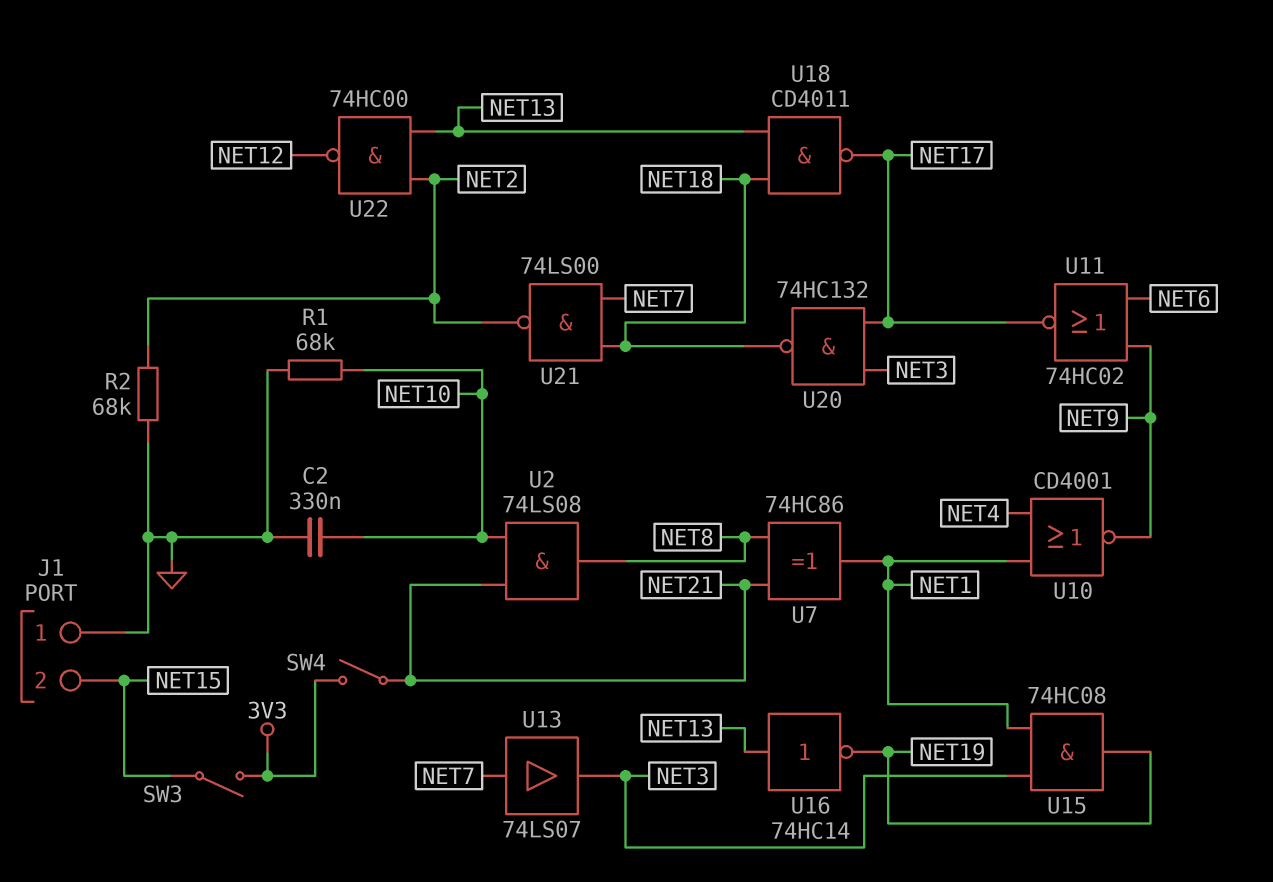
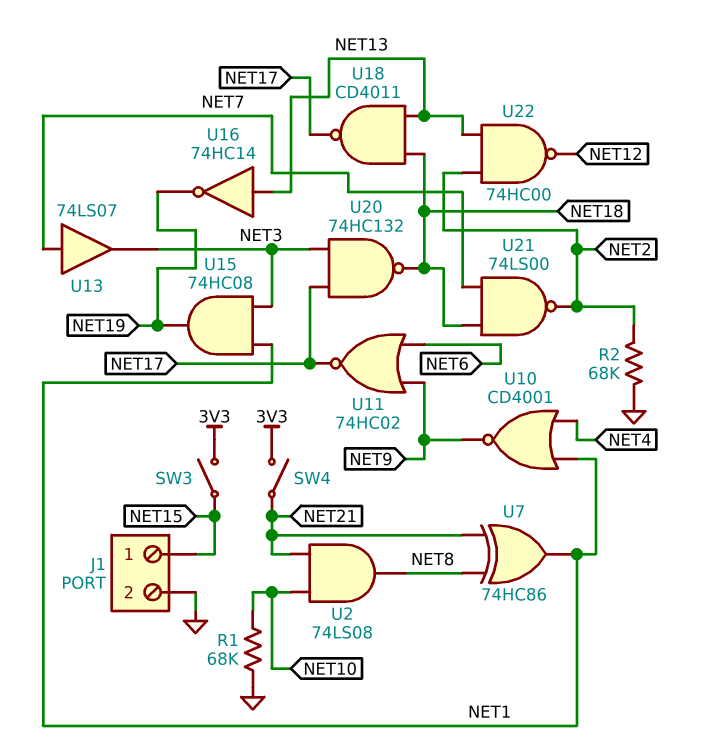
C2: 330nF (GND, NET10) -> none
J1 pin 1: GND -> NET15
J1 pin 2: NET15 -> GND

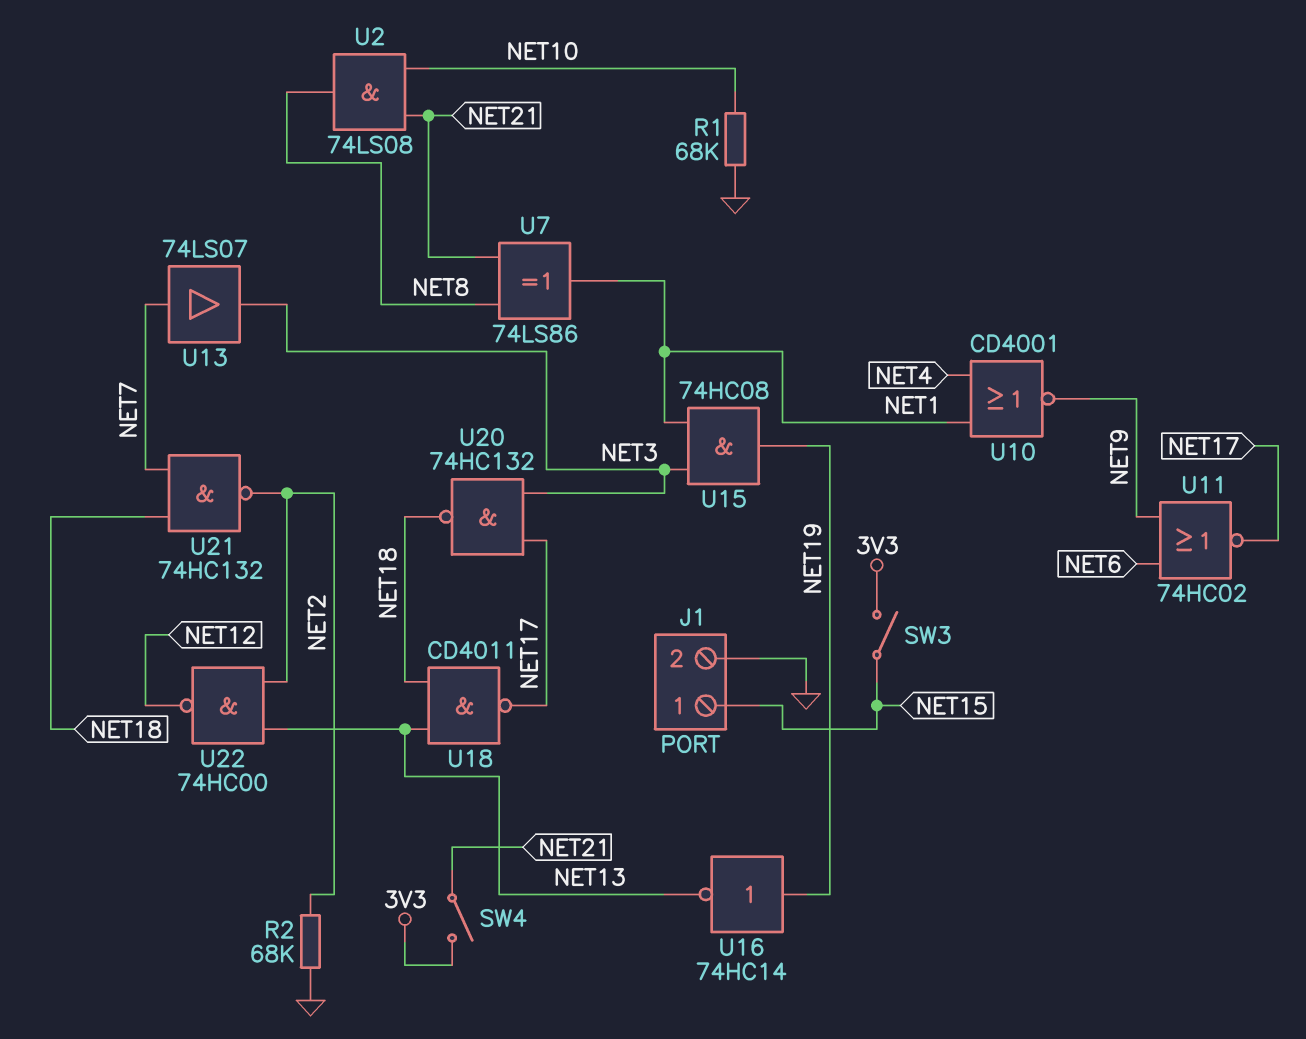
U7: XOR 74HC86 (in NET8, in NET21, out NET1) -> XOR 74LS86 (in NET8, in NET21, out NET1)
U16: NOT 74HC14 (in NET13, out NET19) -> NOT 74HC14 (in NET19, out NET13)
U21: NAND 74LS00 (in NET7, in NET18, out NET2) -> NAND 74HC132 (in NET7, in NET18, out NET2)

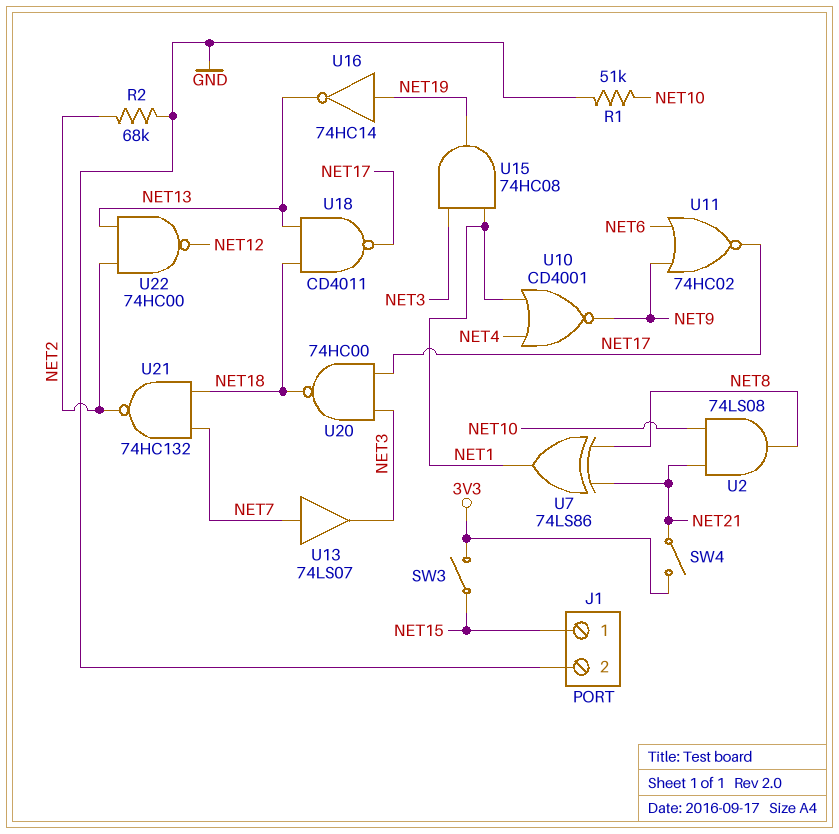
R1: 68k (GND, NET10) -> 51k (GND, NET10)
U20: NAND 74HC132 (in NET3, in NET17, out NET18) -> NAND 74HC00 (in NET3, in NET17, out NET18)

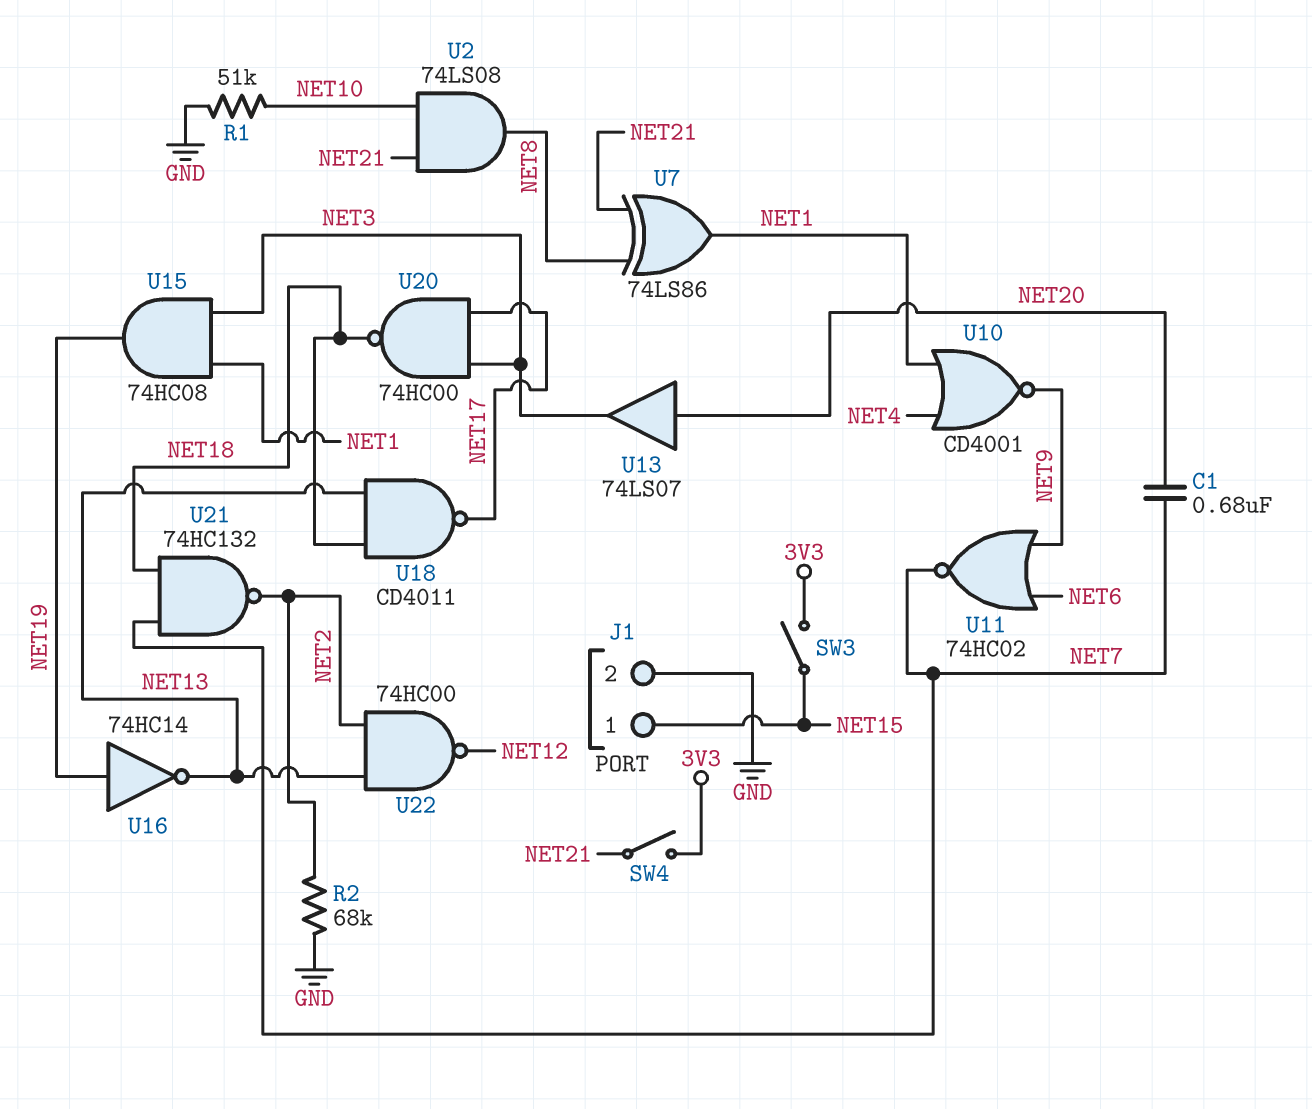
C1: none -> 680nF (NET7, NET20)
U11: NOR 74HC02 (in NET6, in NET9, out NET17) -> NOR 74HC02 (in NET6, in NET9, out NET7)
U13: buffer 74LS07 (in NET7, out NET3) -> buffer 74LS07 (in NET20, out NET3)

